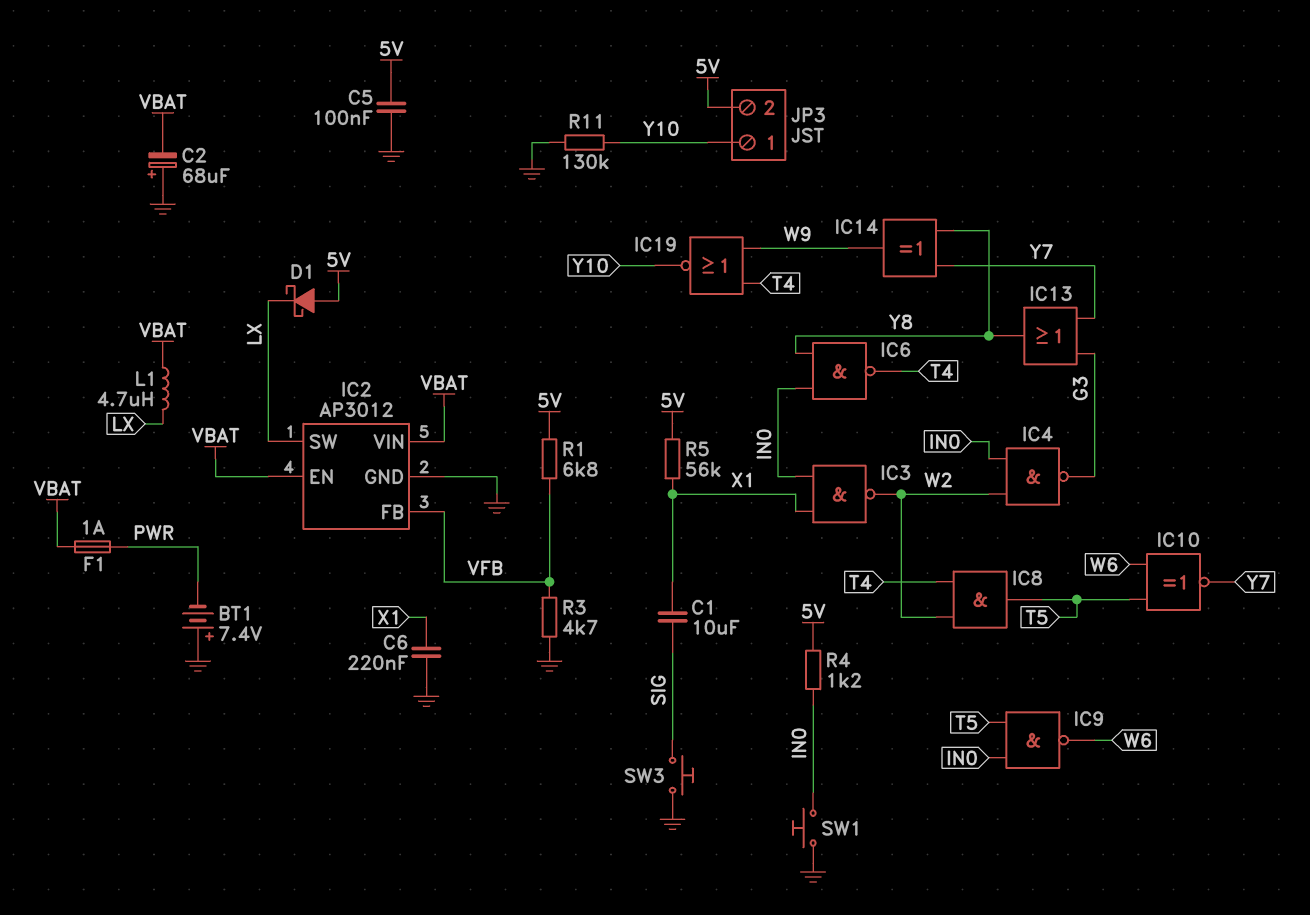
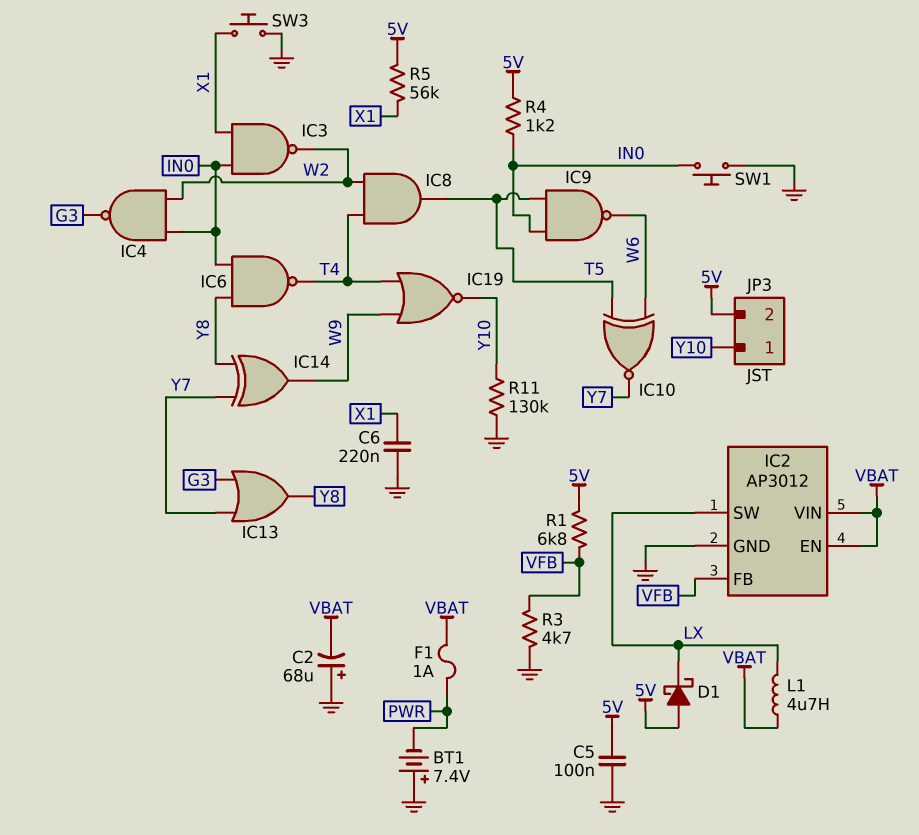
C1: 10uF (SIG, X1) -> none
SW3: button (GND, SIG) -> button (GND, X1)

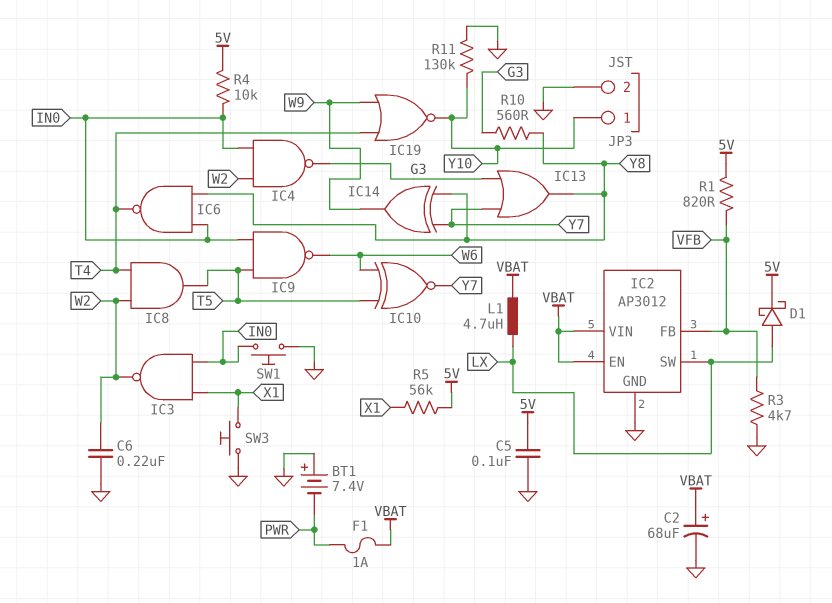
C2: 68uF (plus GND, minus VBAT) -> 68uF (plus VBAT, minus GND)
C6: 220nF (GND, X1) -> 220nF (GND, W2)
D1: schottky (A 5V, K LX) -> schottky (A LX, K 5V)
JP3 pin 2: 5V -> GND
R1: 6.8k (5V, VFB) -> 820 (5V, VFB)
R4: 1.2k (5V, IN0) -> 10k (5V, IN0)
R10: none -> 560 (G3, Y8)

